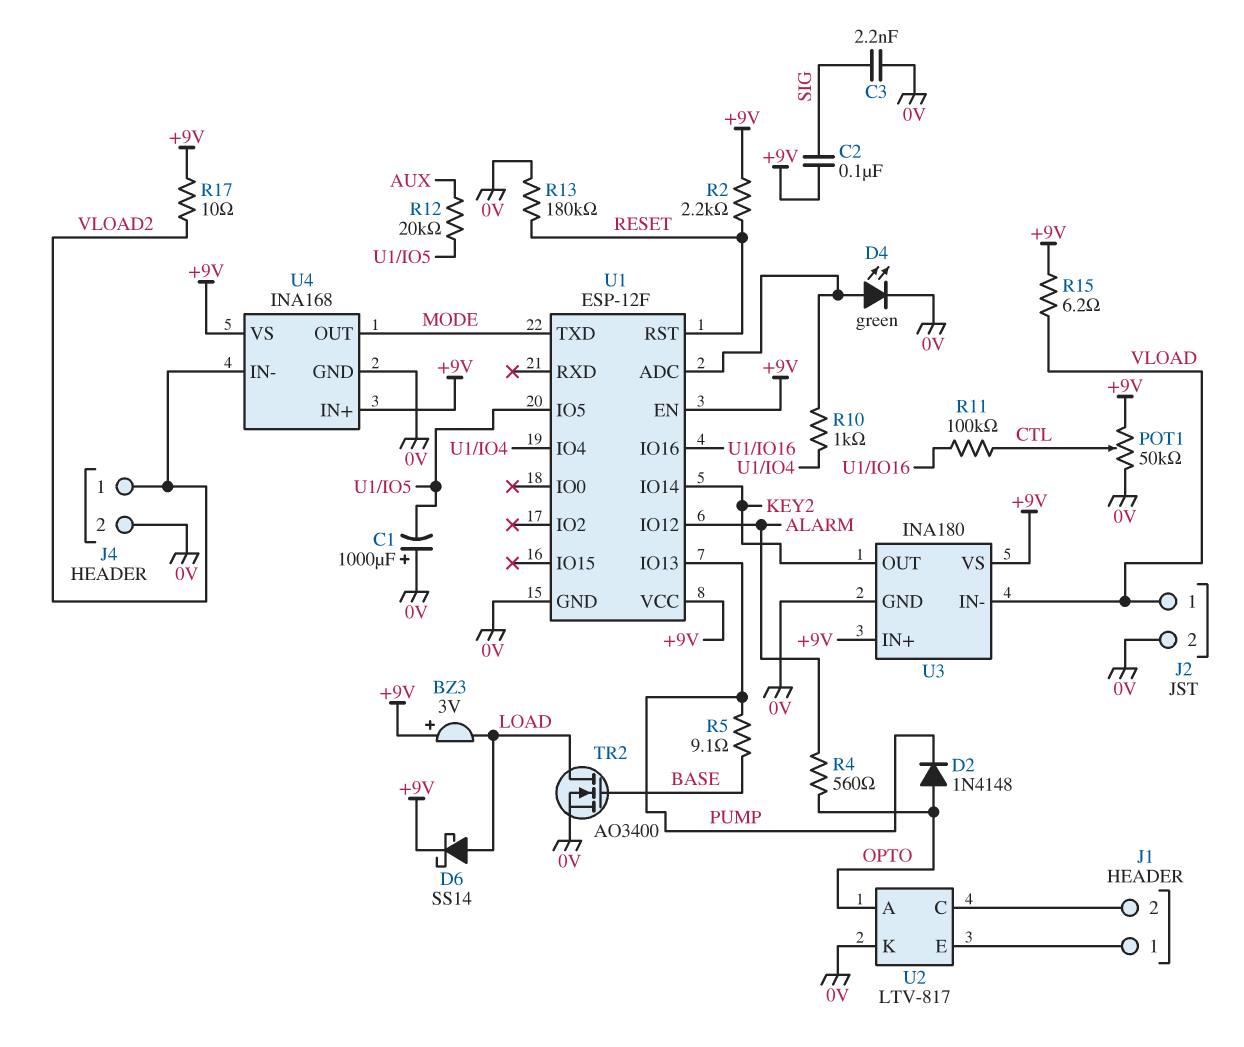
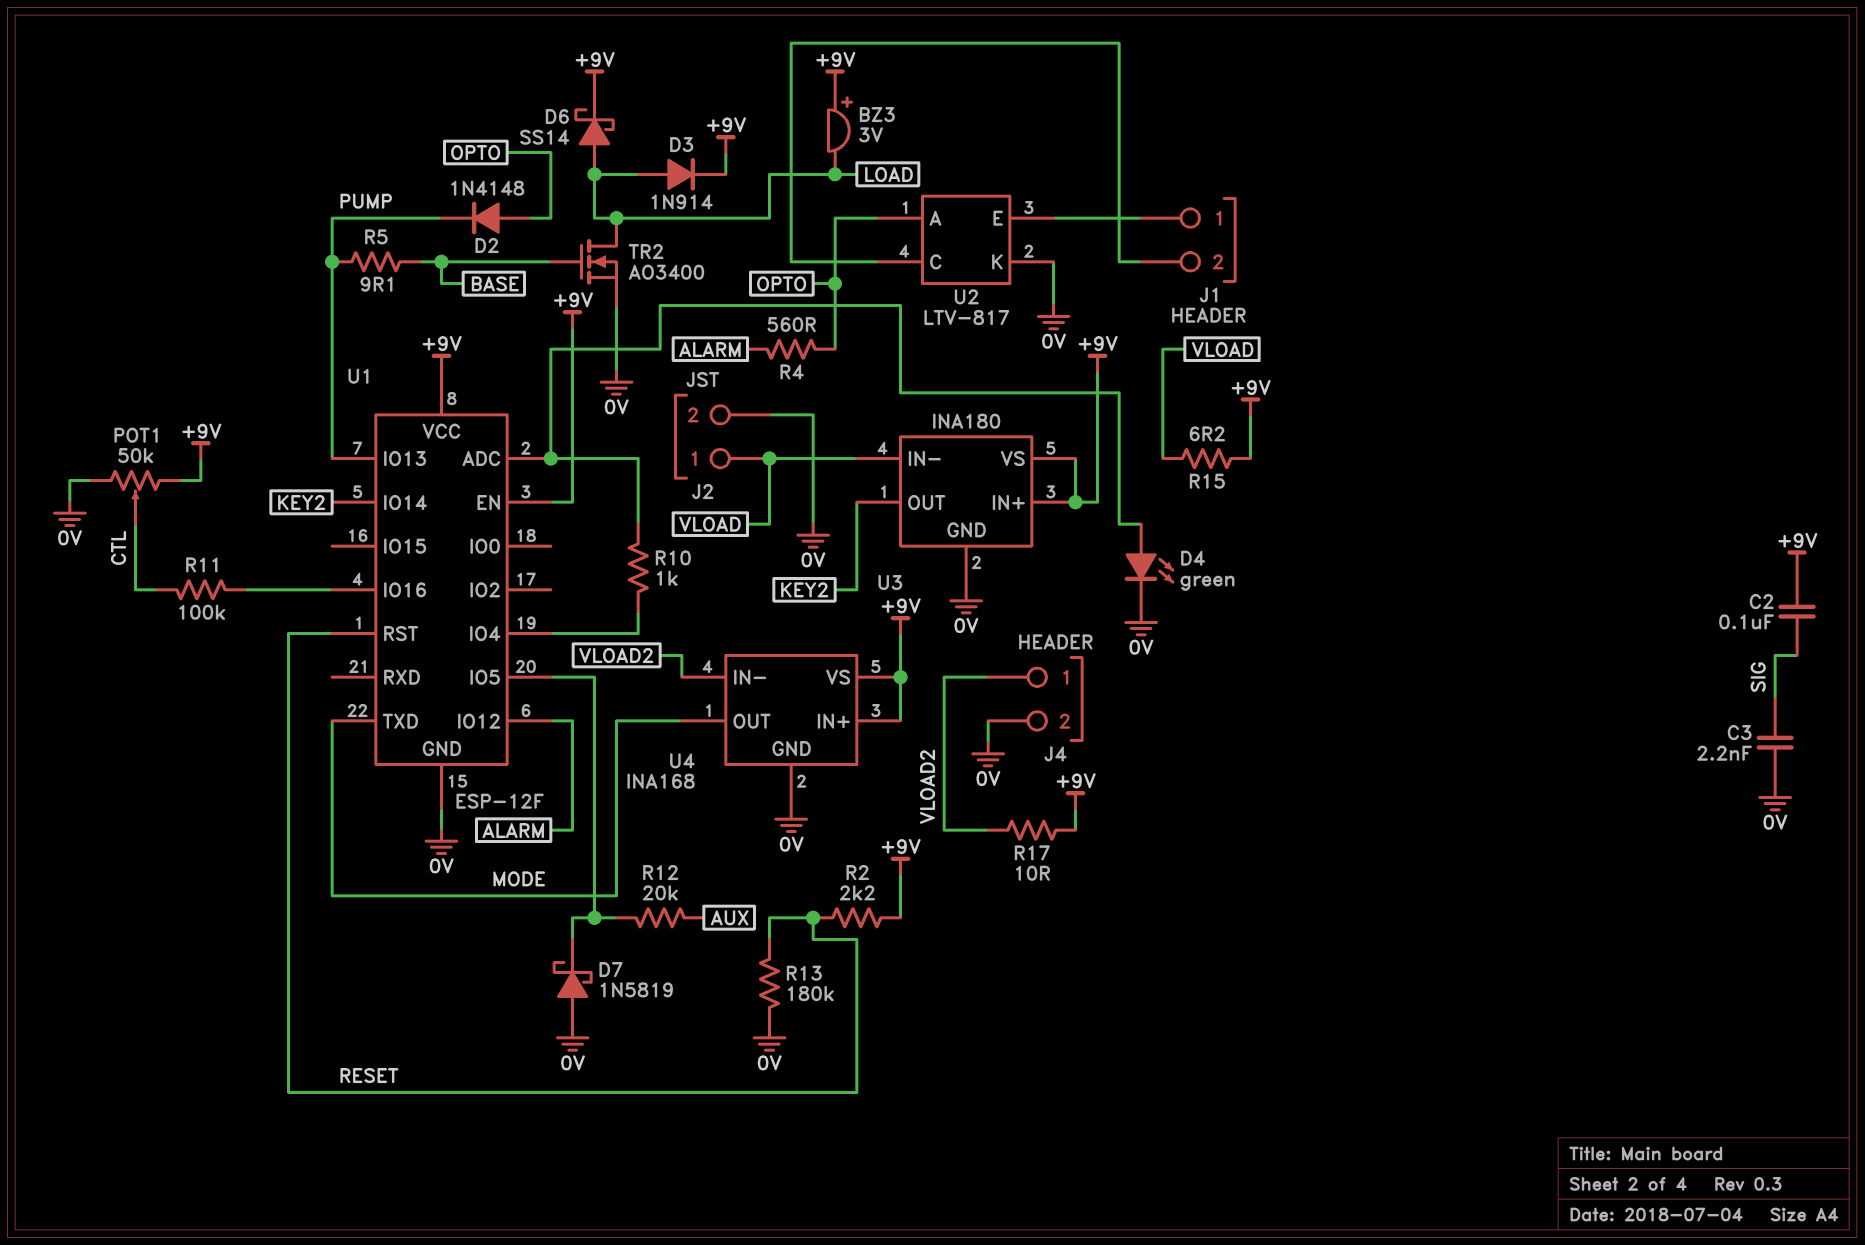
C1: 1000uF (plus 0V, minus U1/IO5) -> none
D3: none -> diode 1N914 (A LOAD, K +9V)
D7: none -> schottky 1N5819 (A 0V, K U1/IO5)

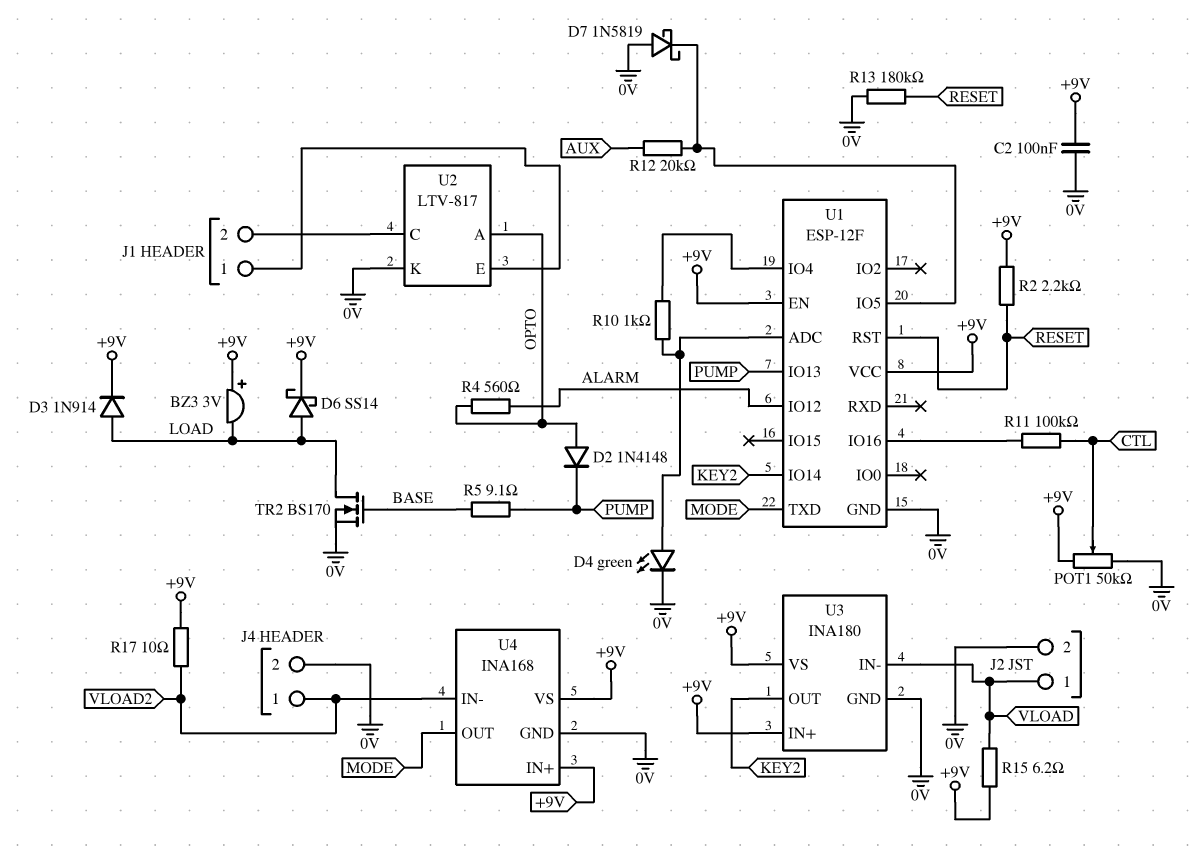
C2: 100nF (+9V, SIG) -> 100nF (+9V, 0V)
C3: 2.2nF (0V, SIG) -> none
TR2: NMOS AO3400 (G BASE, D LOAD, S 0V) -> NMOS BS170 (G BASE, D LOAD, S 0V)

